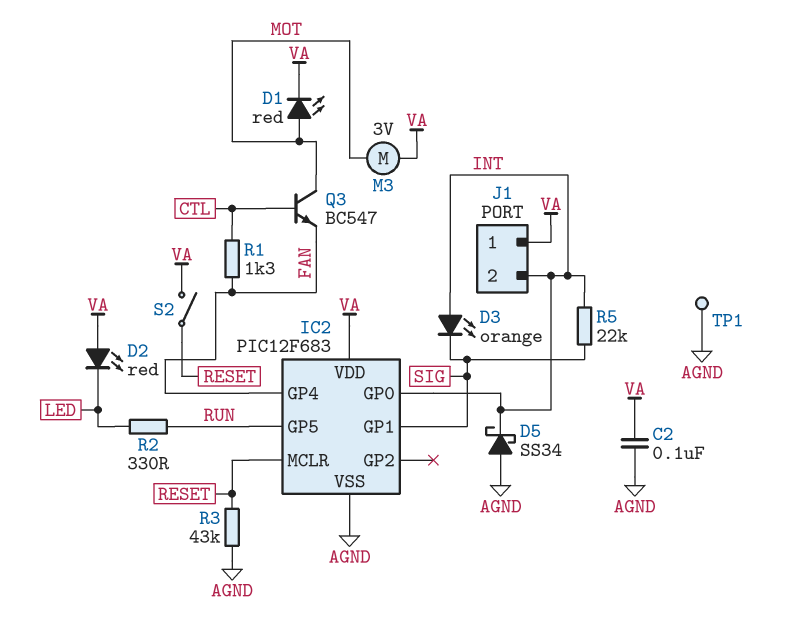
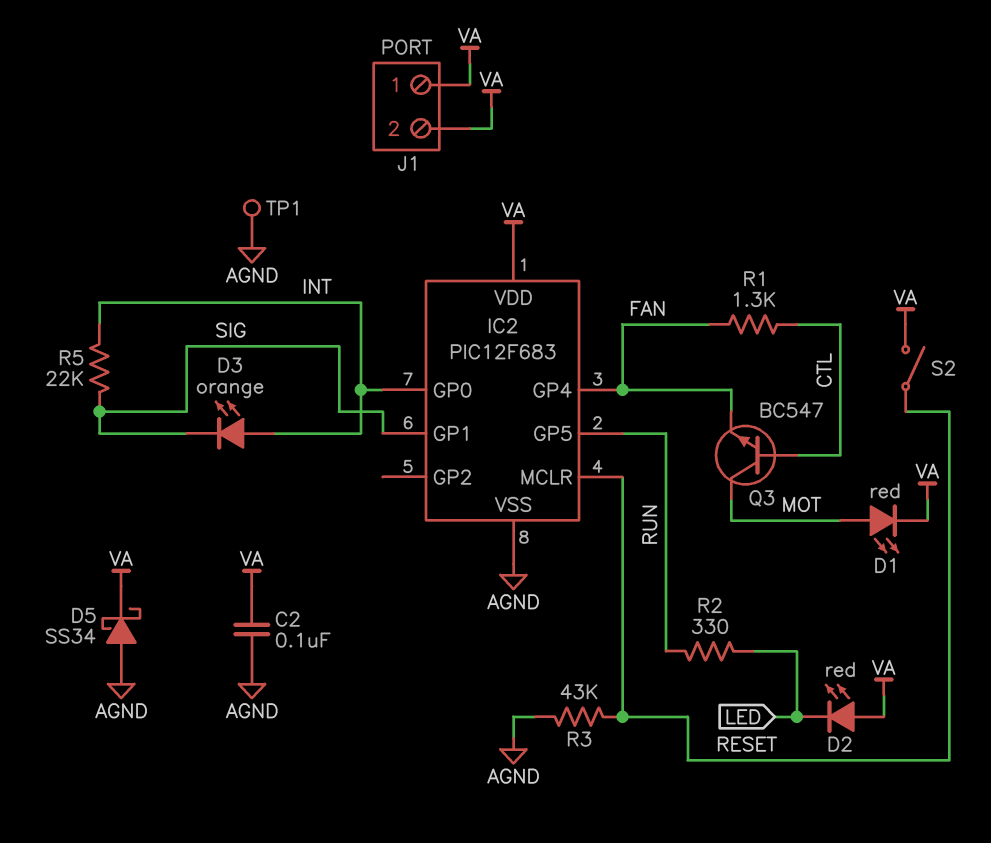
D5: schottky SS34 (A AGND, K INT) -> schottky SS34 (A AGND, K VA)
J1 pin 2: INT -> VA
M3: motor 3V (MOT, VA) -> none

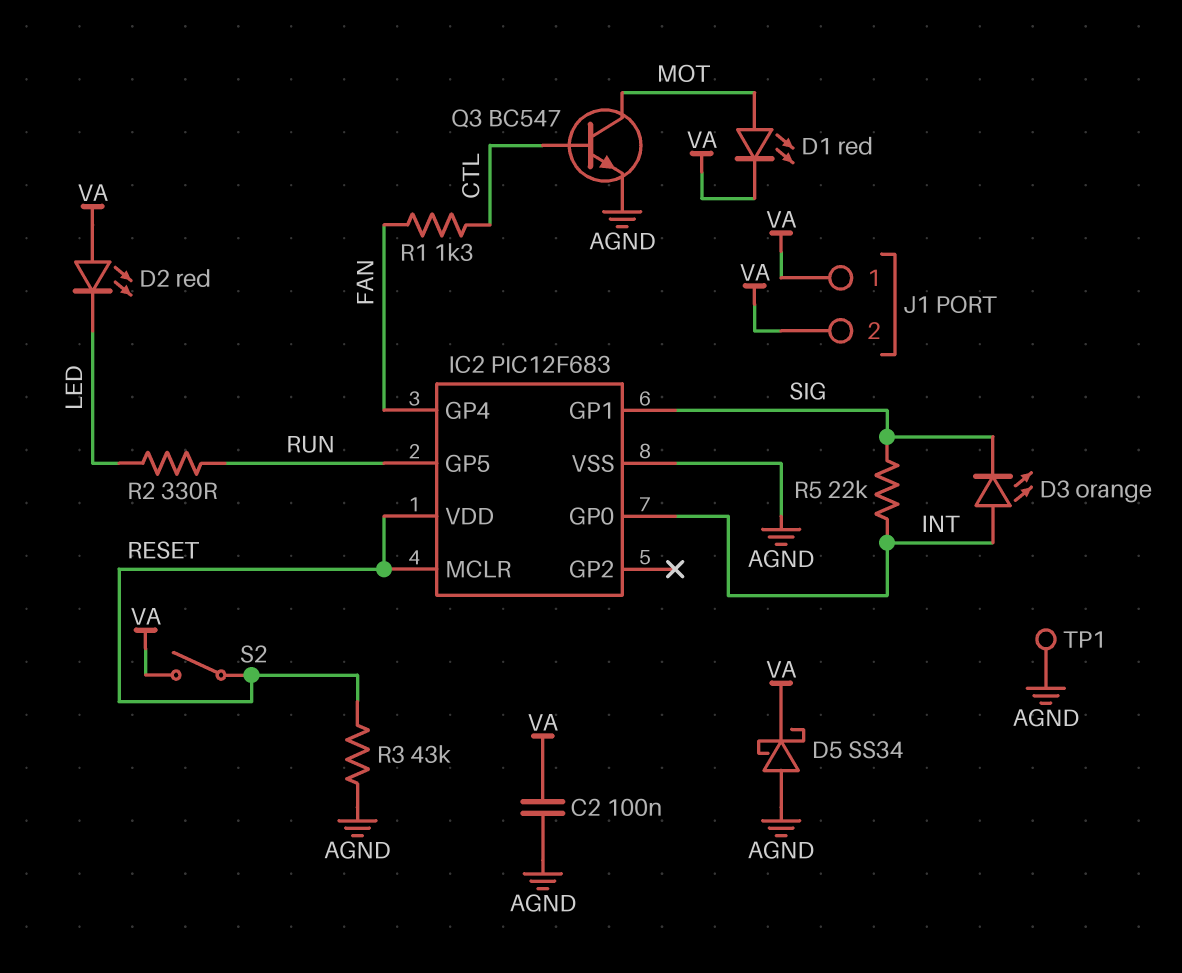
IC2 pin VDD: VA -> RESET
Q3: NPN BC547 (B CTL, C MOT, E FAN) -> NPN BC547 (B CTL, C MOT, E AGND)

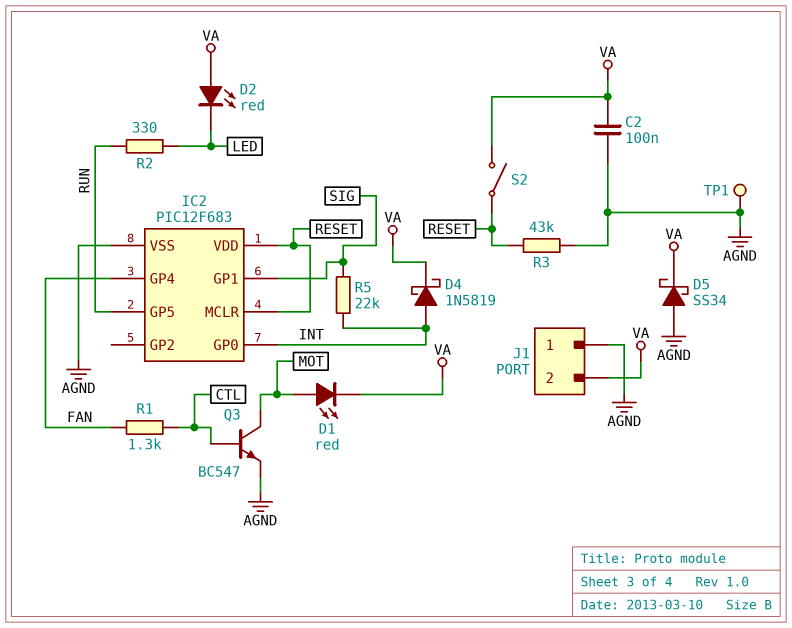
D3: LED orange (A INT, K SIG) -> none
D4: none -> schottky 1N5819 (A INT, K VA)
J1 pin 1: VA -> AGND

